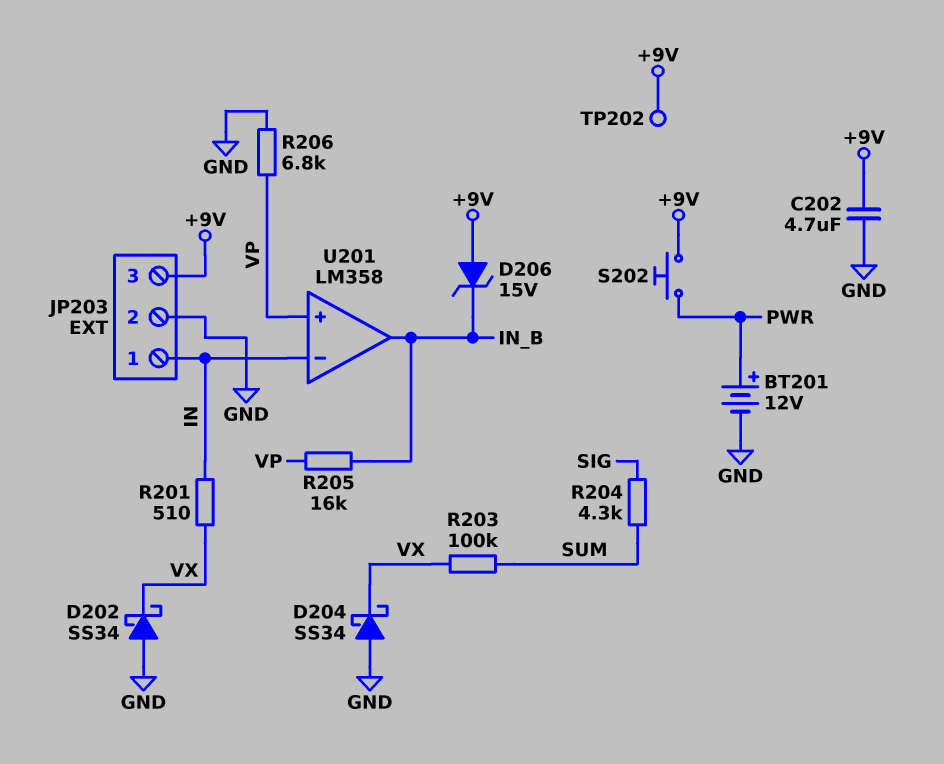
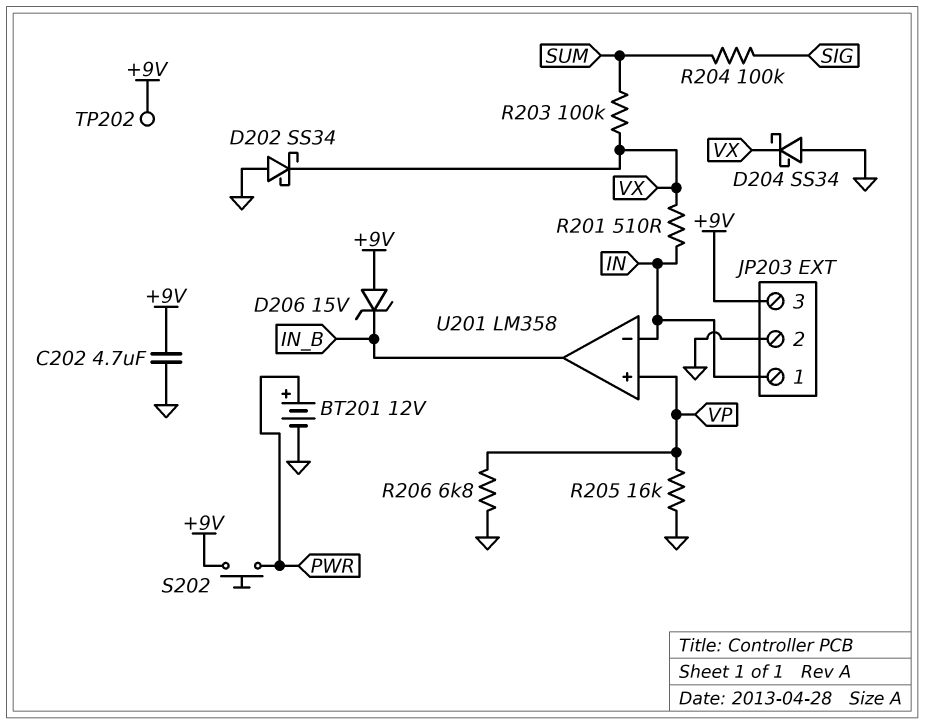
R204: 4.3k (SIG, SUM) -> 100k (SIG, SUM)
R205: 16k (IN_B, VP) -> 16k (GND, VP)

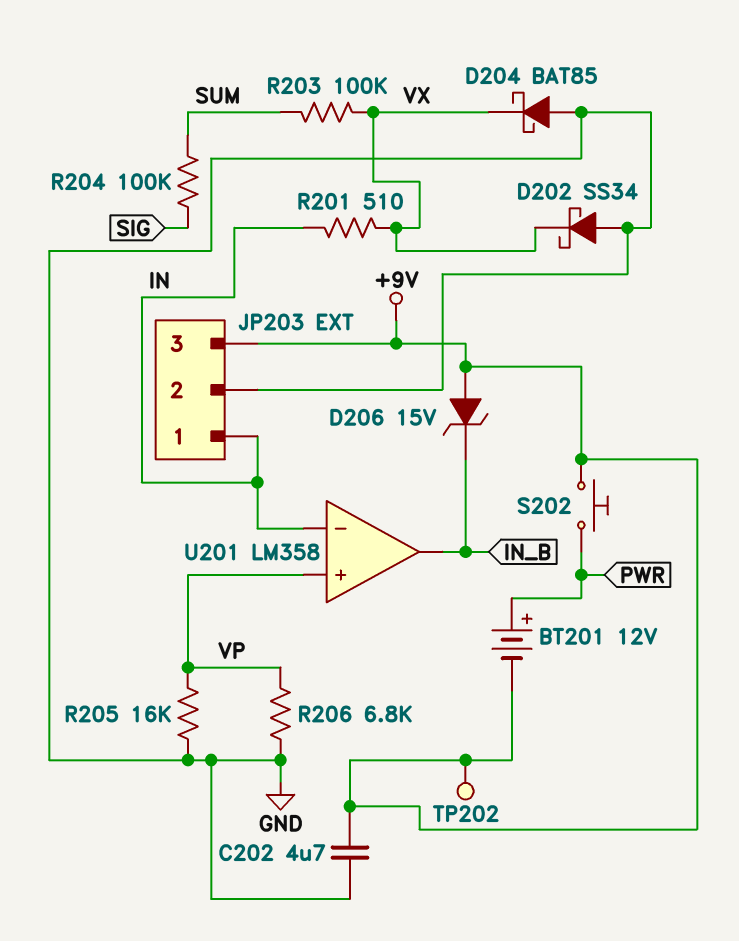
BT201: 12V (plus PWR, minus GND) -> 12V (plus PWR, minus +9V)
D204: schottky SS34 (A GND, K VX) -> schottky BAT85 (A GND, K VX)

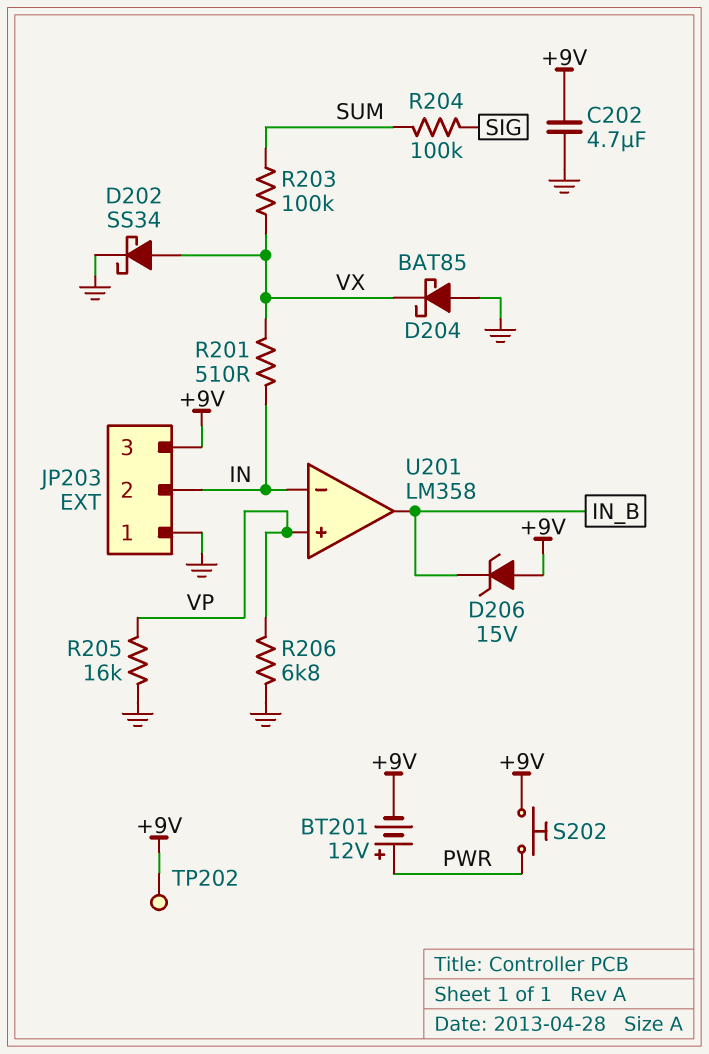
D202: schottky SS34 (A GND, K VX) -> schottky SS34 (A VX, K GND)
JP203 pin 1: IN -> GND
JP203 pin 2: GND -> IN

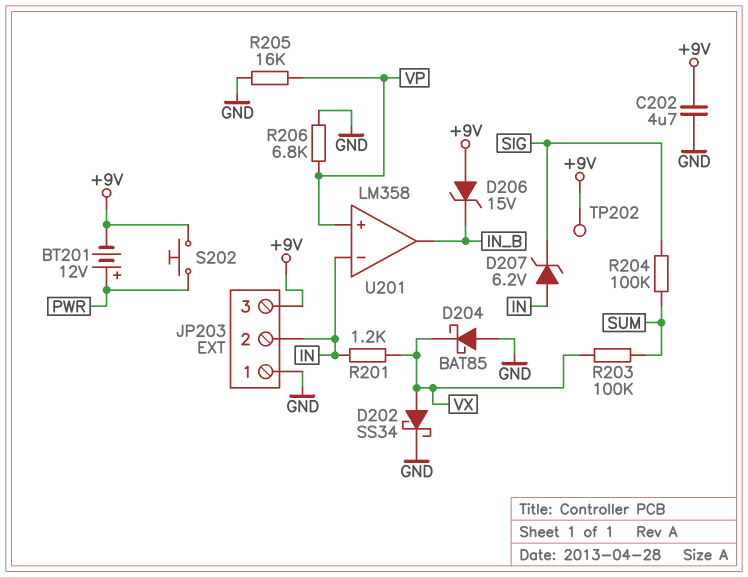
D207: none -> zener 6.2V (A IN, K SIG)
R201: 510 (IN, VX) -> 1.2k (IN, VX)

